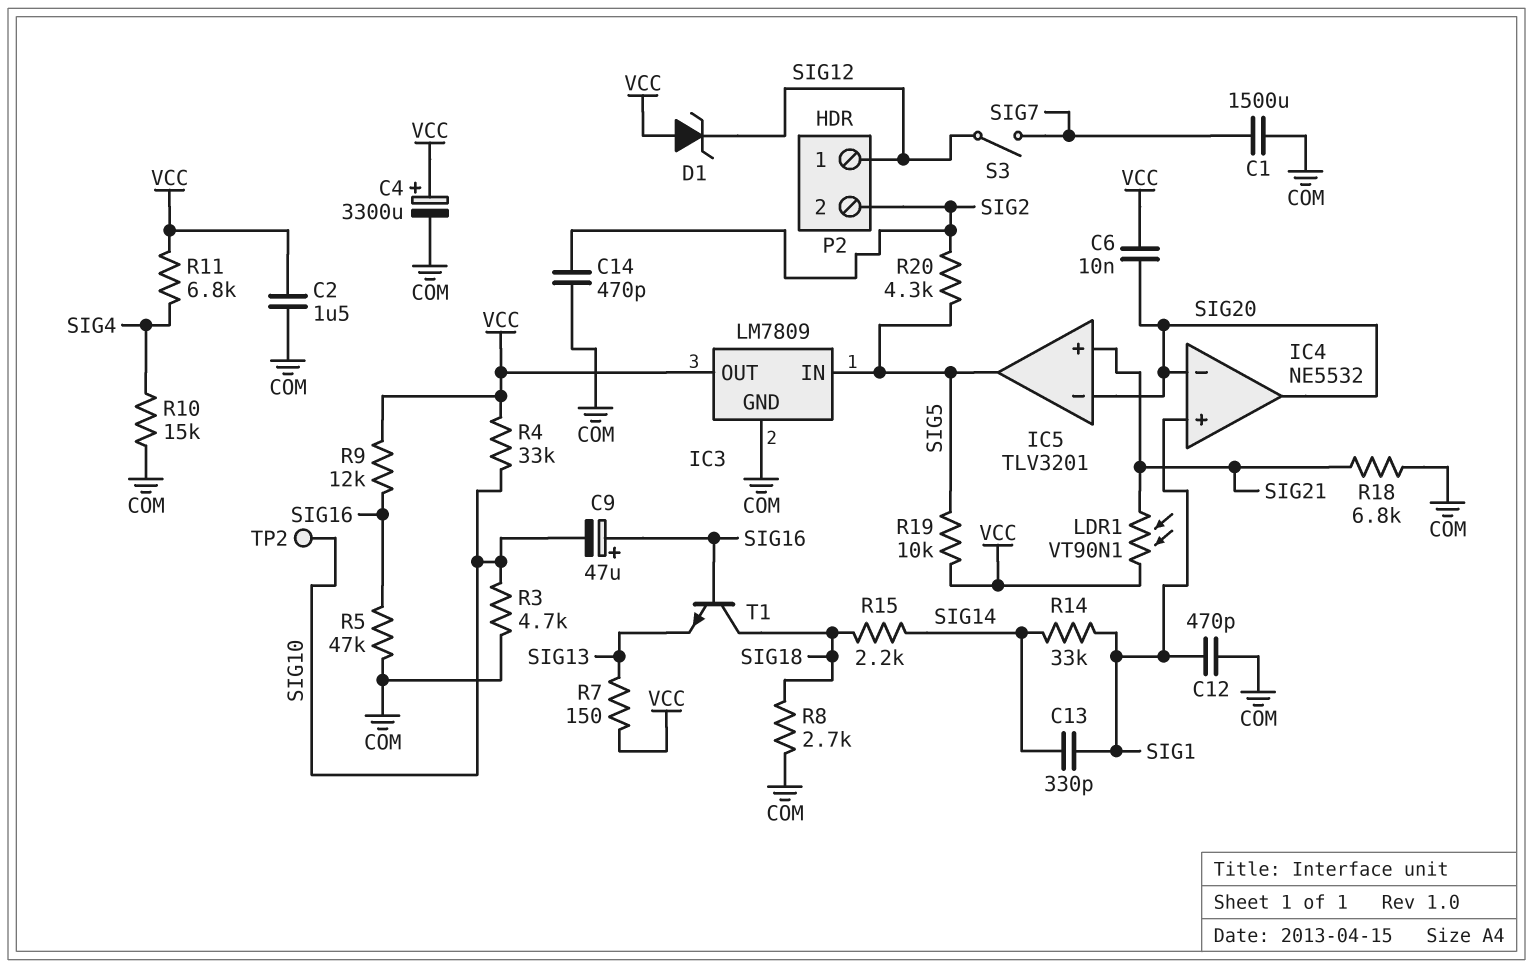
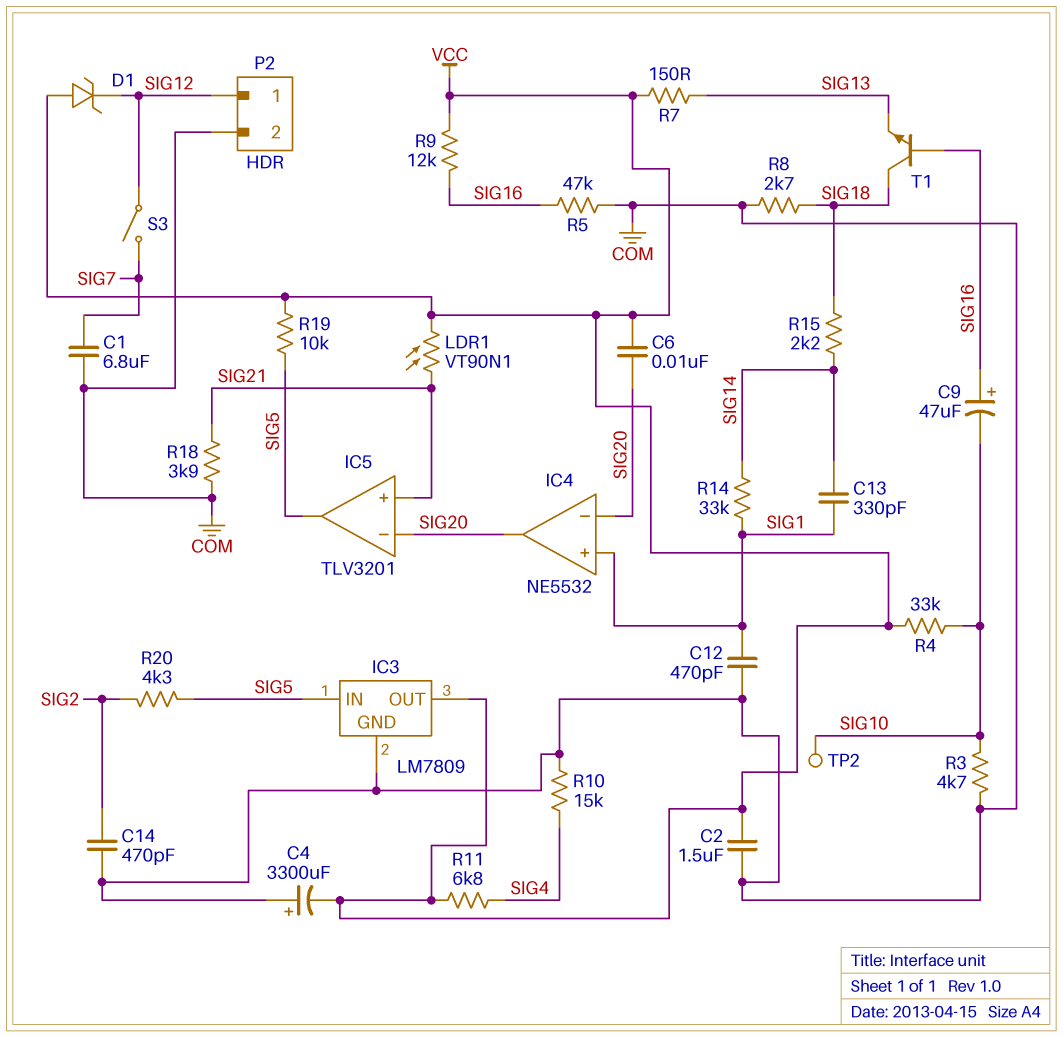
C1: 1500uF (COM, SIG7) -> 6.8uF (COM, SIG7)
C4: 3300uF (plus VCC, minus COM) -> 3300uF (plus COM, minus VCC)
P2 pin 2: SIG2 -> COM
R18: 6.8k (COM, SIG21) -> 3.9k (COM, SIG21)

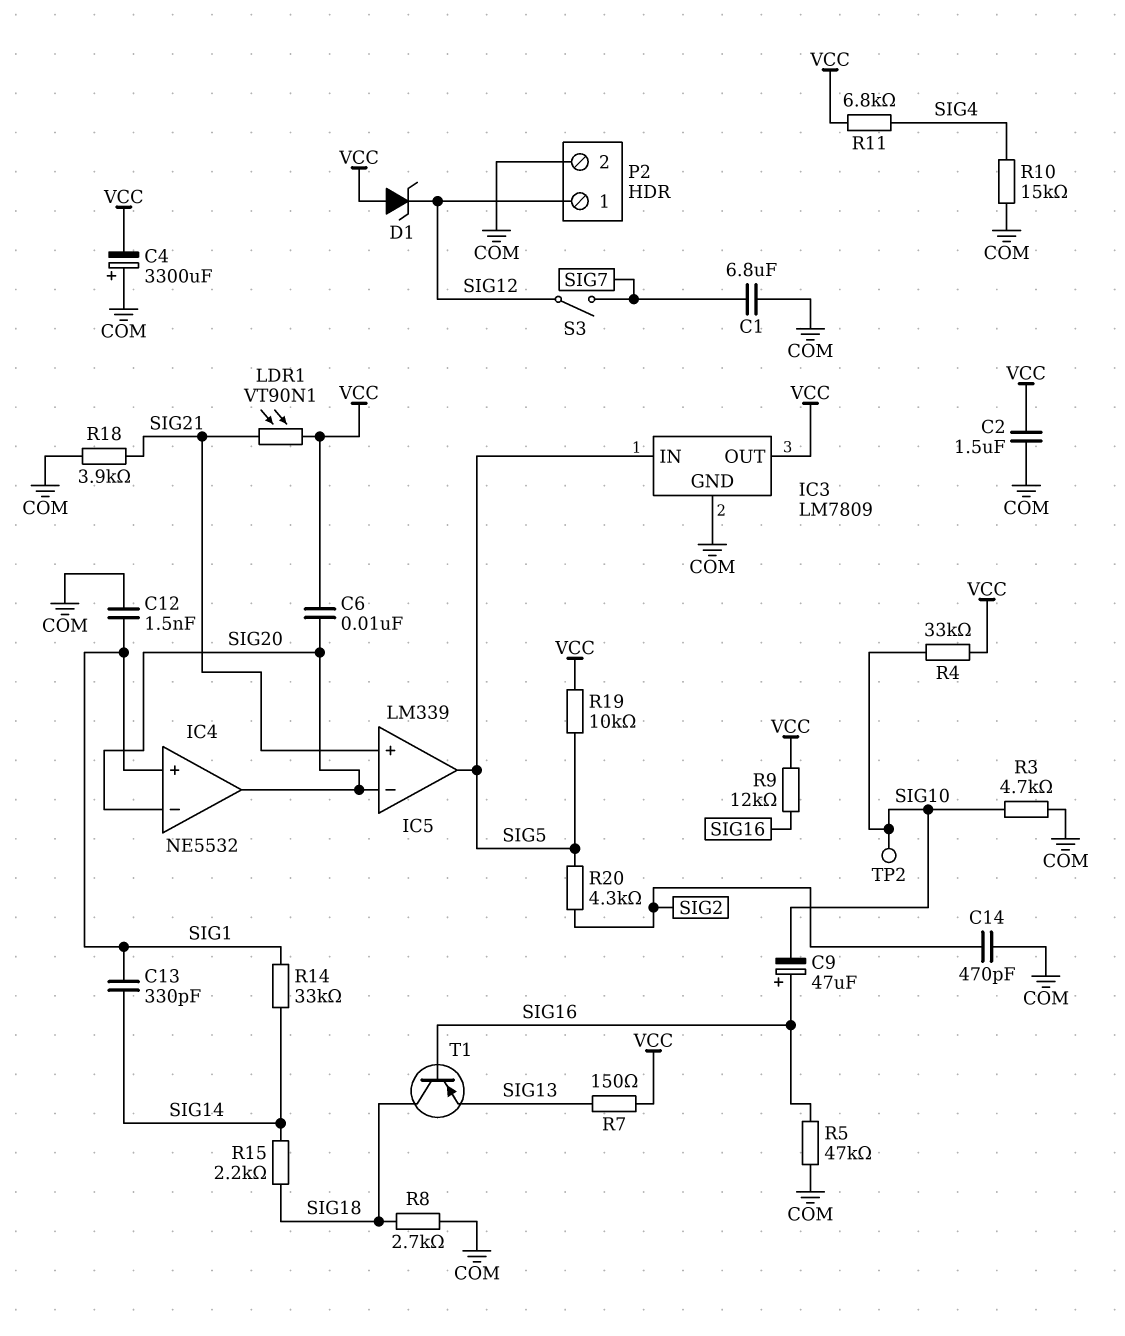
C12: 470pF (COM, SIG1) -> 1.5nF (COM, SIG1)
IC5: TLV3201 -> LM339
T1: NPN (B SIG16, C SIG18, E SIG13) -> PNP (B SIG16, C SIG18, E SIG13)

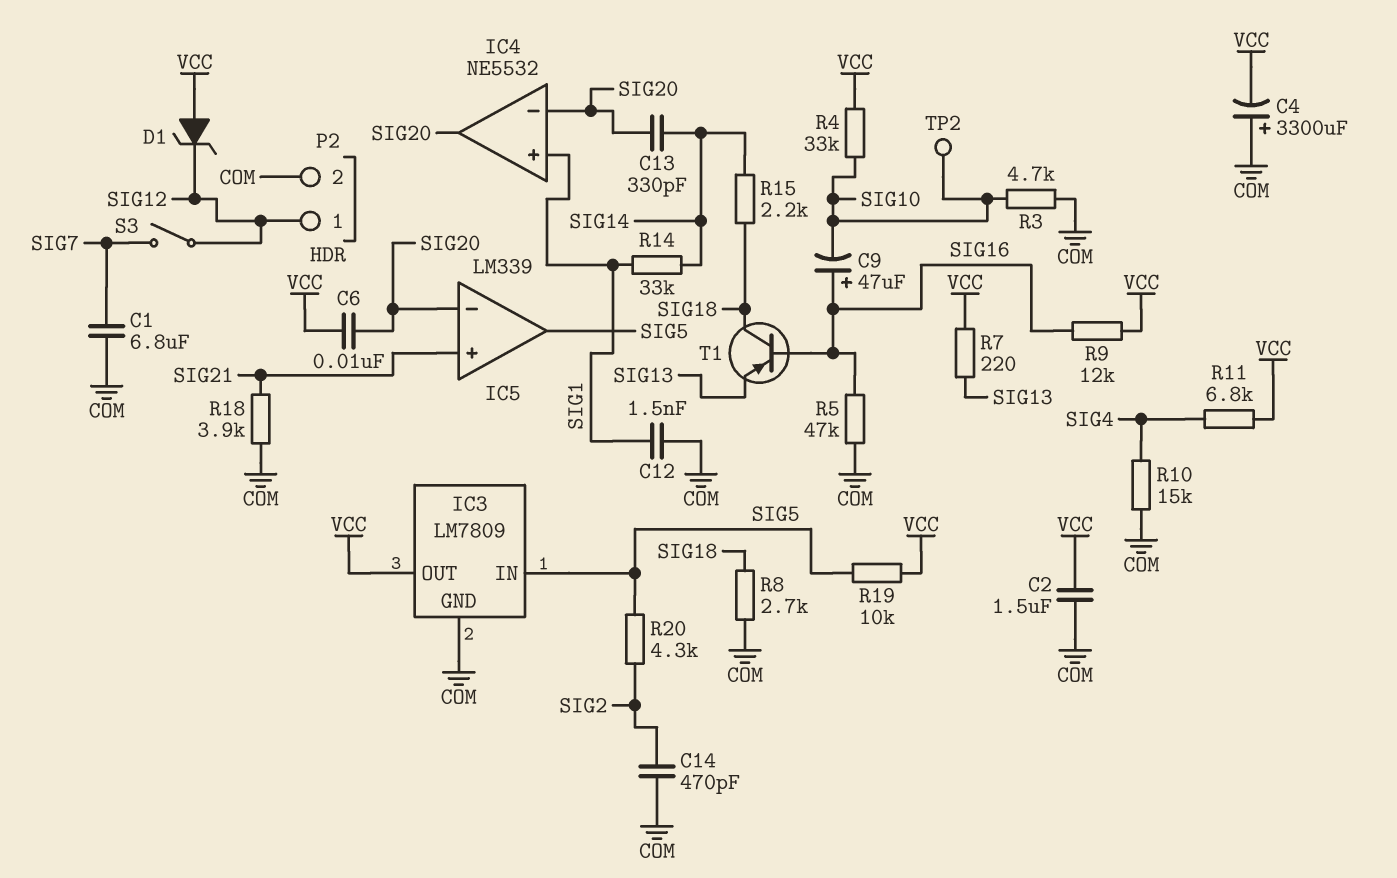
C13: 330pF (SIG1, SIG14) -> 330pF (SIG14, SIG20)
LDR1: VT90N1 (SIG21, VCC) -> none
R7: 150 (SIG13, VCC) -> 220 (SIG13, VCC)

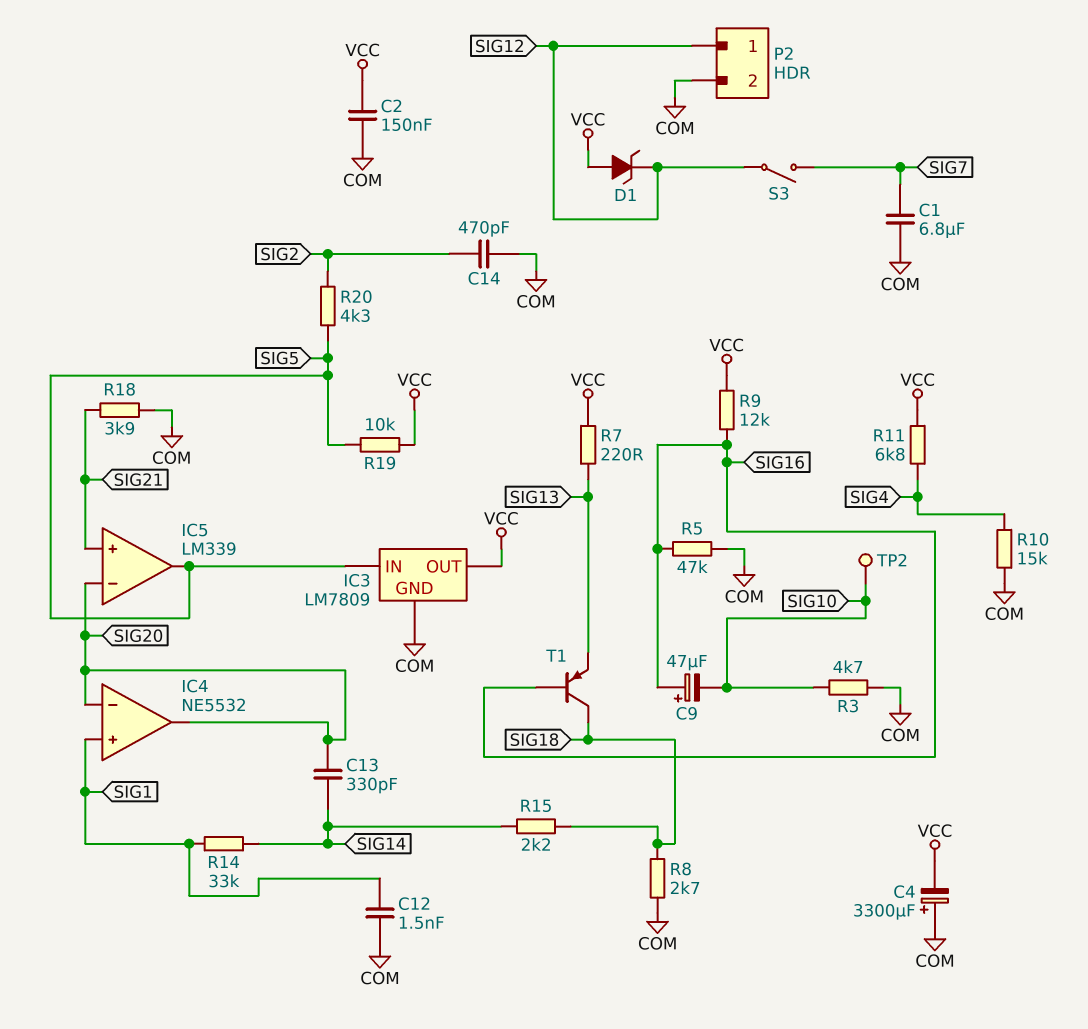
C2: 1.5uF (COM, VCC) -> 150nF (COM, VCC)
C6: 10nF (SIG20, VCC) -> none
R4: 33k (SIG10, VCC) -> none

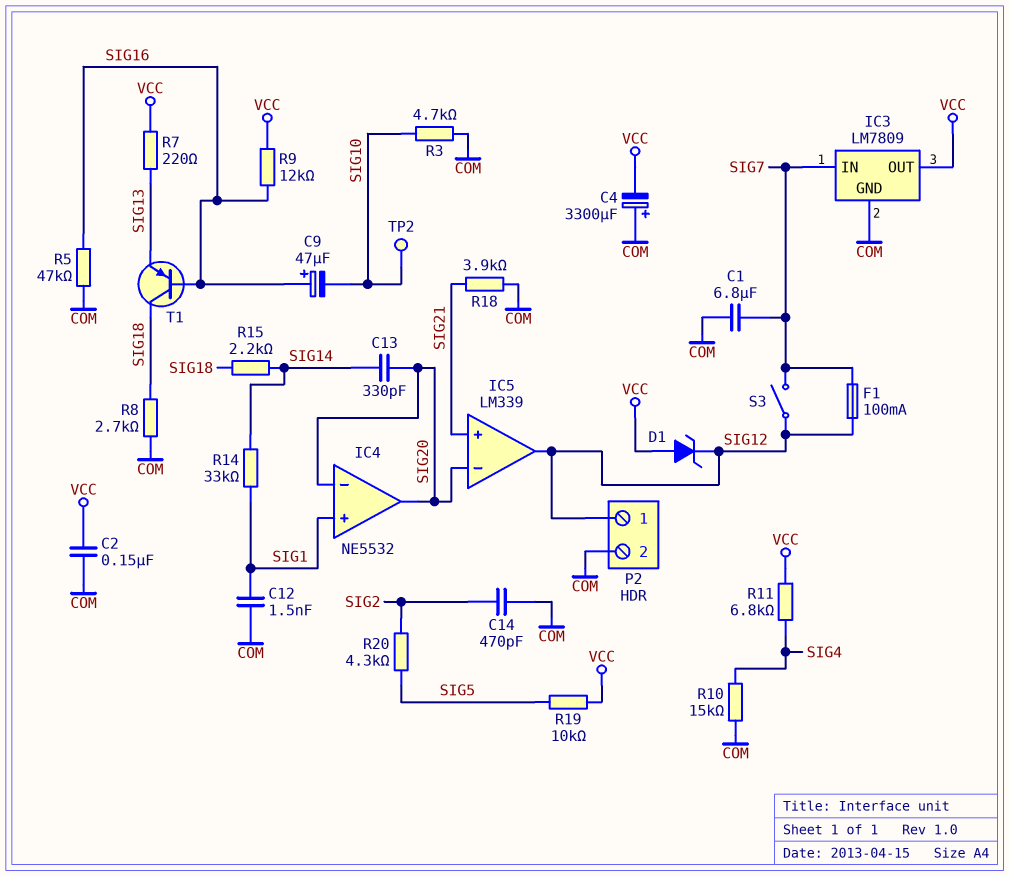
F1: none -> 100mA (SIG7, SIG12)
IC3 pin IN: SIG5 -> SIG7
IC5 pin out: SIG5 -> SIG12

